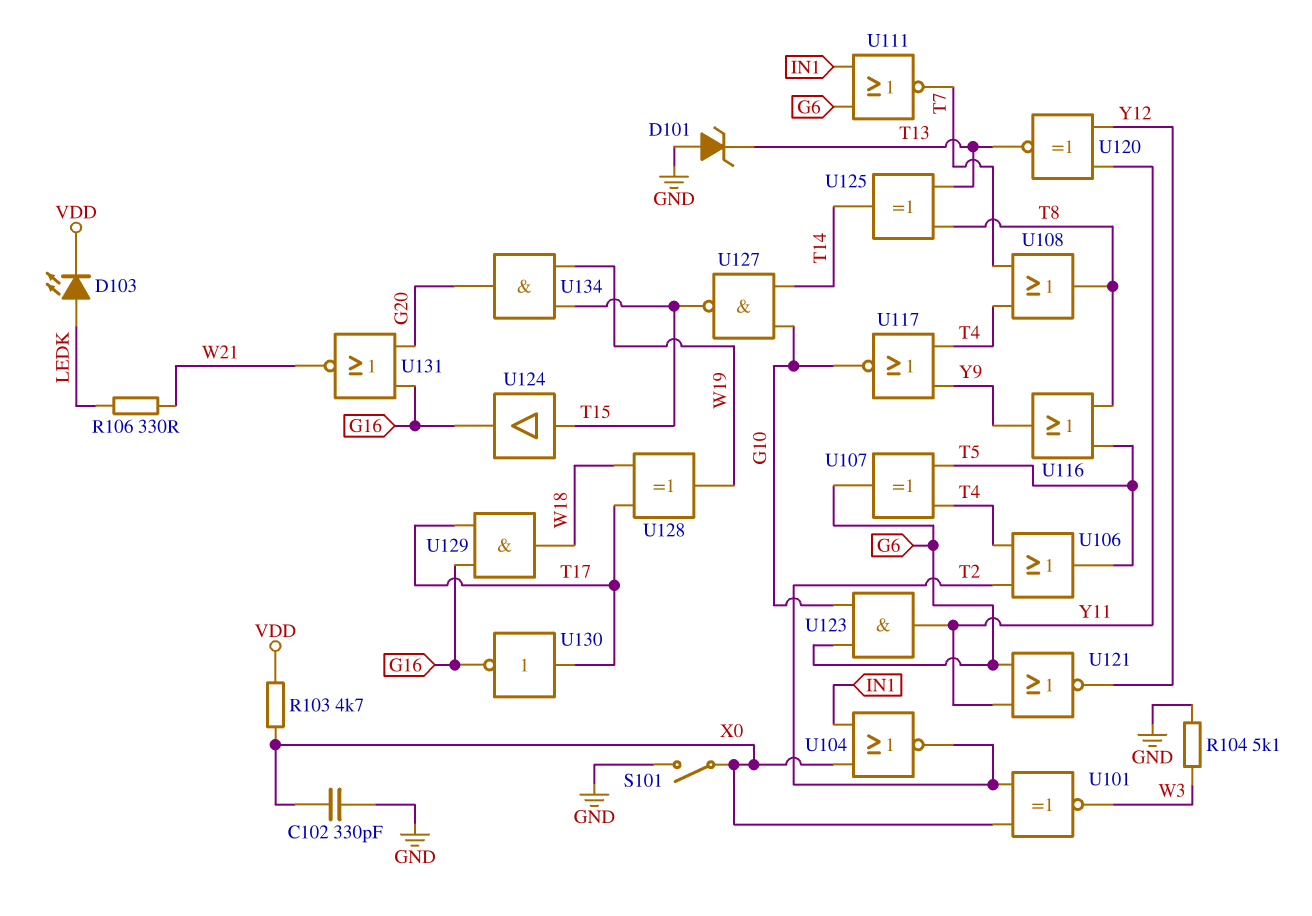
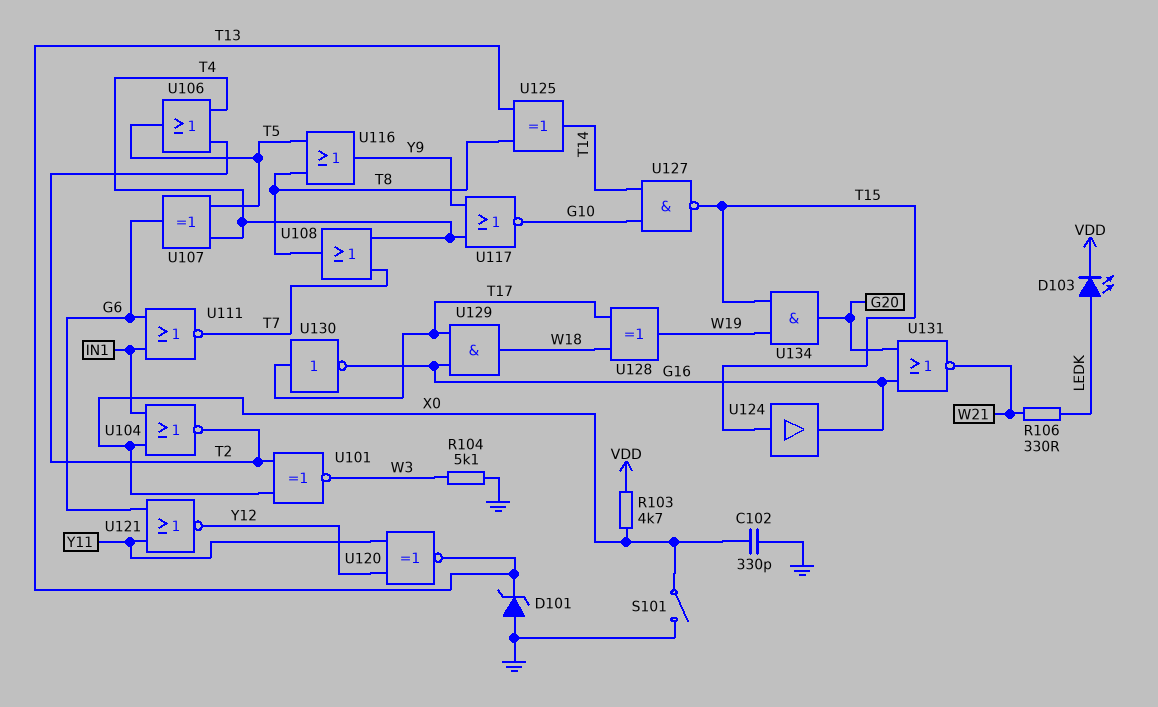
U123: AND (in G6, in G10, out Y11) -> none

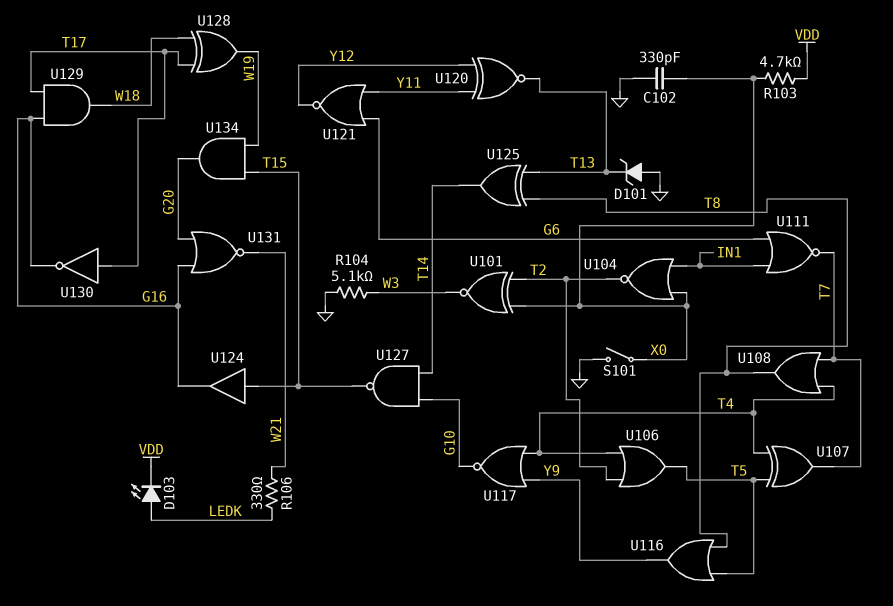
U107: XOR (in T4, in T5, out G6) -> XOR (in T4, in T5, out T7)

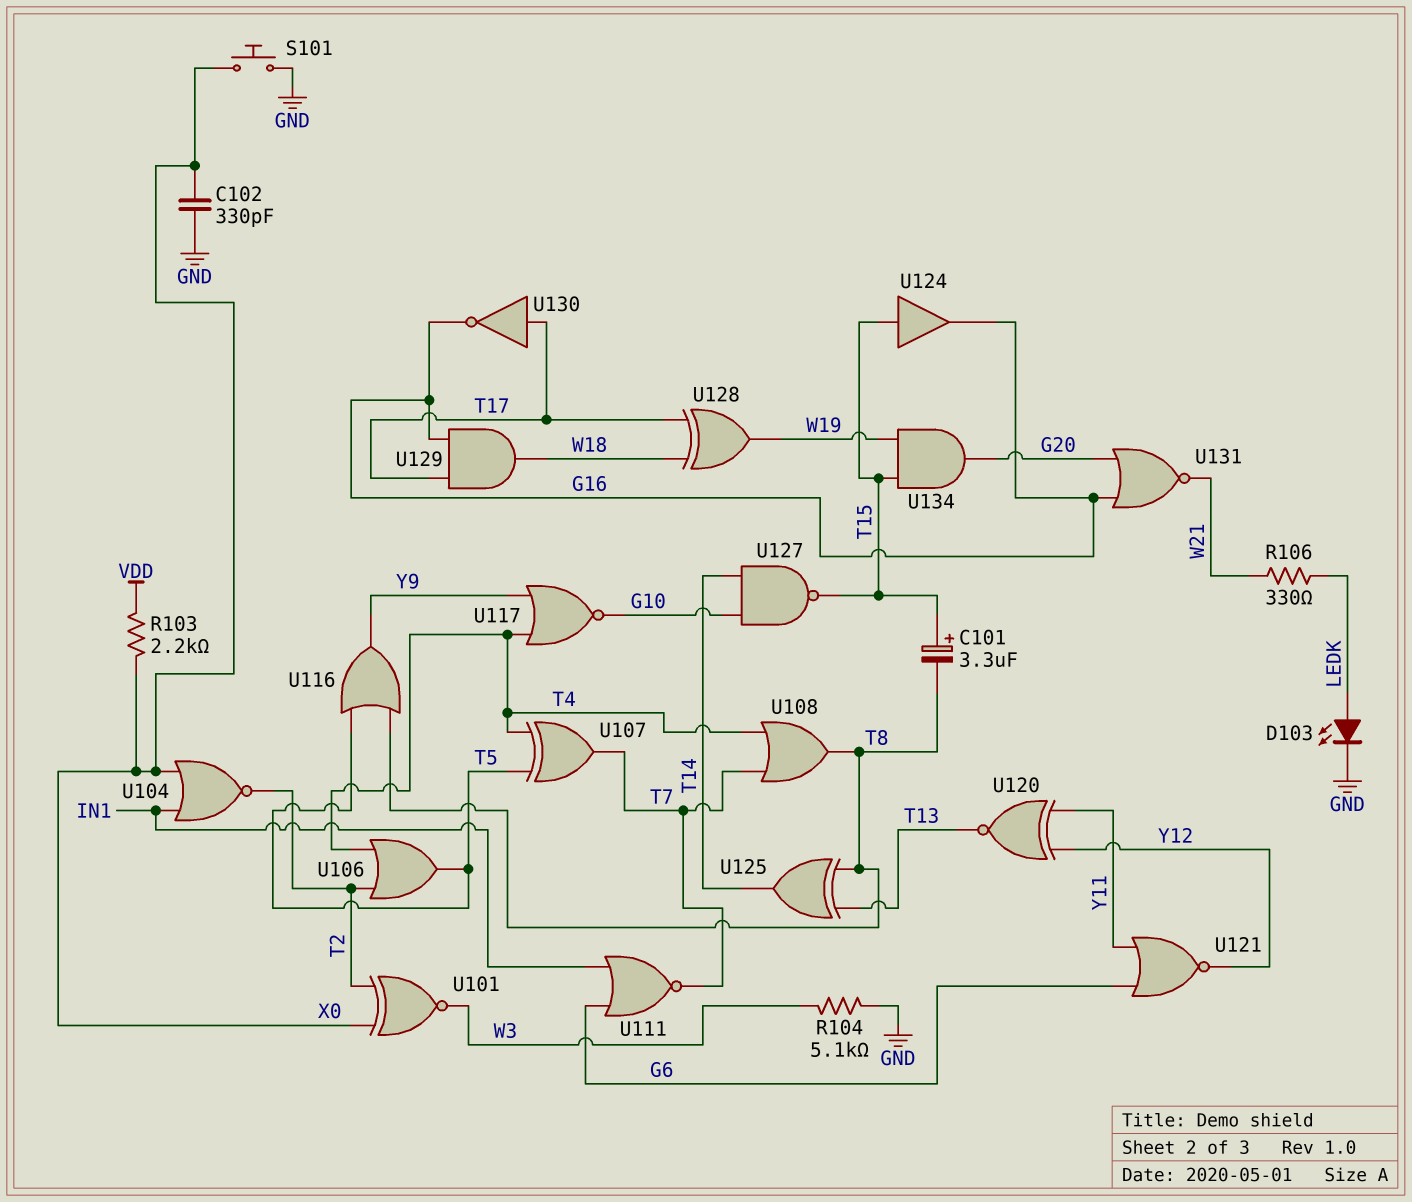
C101: none -> 3.3uF (plus T15, minus T8)
D101: zener (A GND, K T13) -> none
D103: LED (A LEDK, K VDD) -> LED (A LEDK, K GND)
R103: 4.7k (VDD, X0) -> 2.2k (VDD, X0)
S101: switch (GND, X0) -> button (GND, X0)

